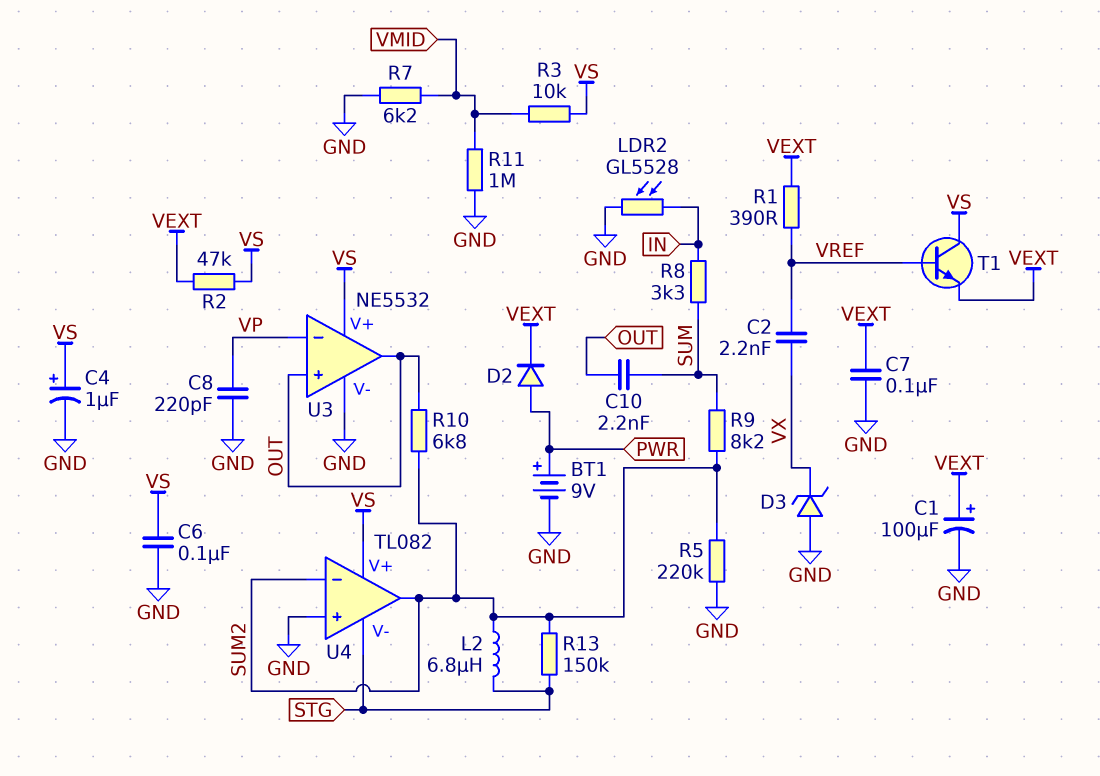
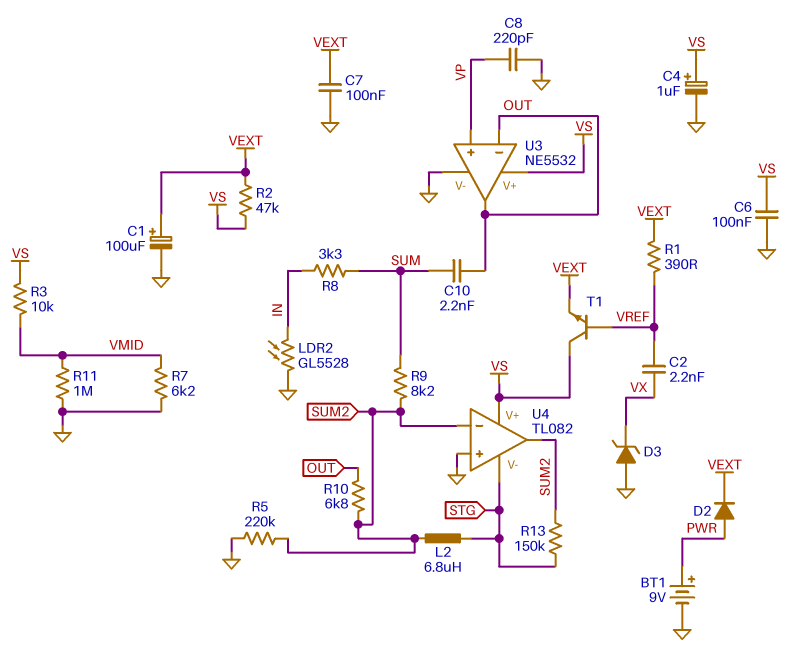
U3 pin in+: OUT -> VP
U3 pin in-: VP -> OUT

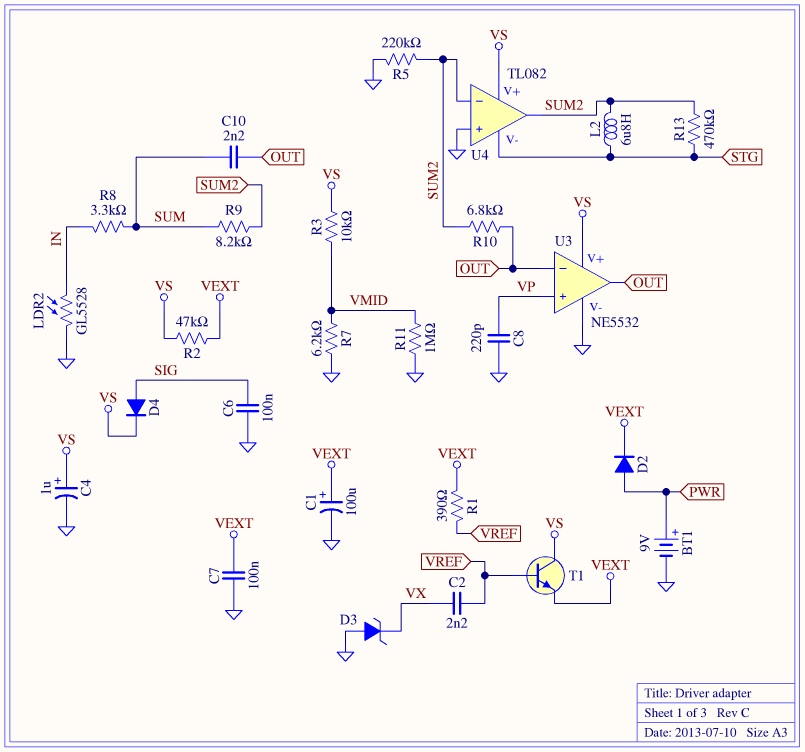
C6: 100nF (GND, VS) -> 100nF (GND, SIG)
D4: none -> diode (A SIG, K VS)
R13: 150k (STG, SUM2) -> 470k (STG, SUM2)

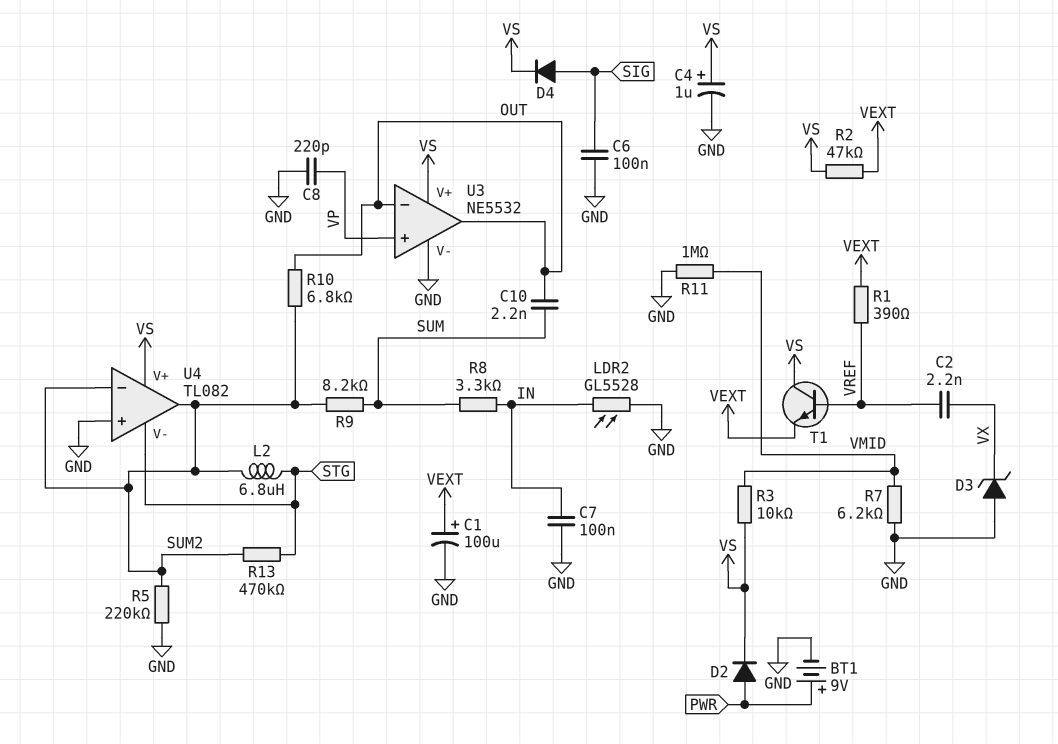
C7: 100nF (GND, VEXT) -> 100nF (GND, IN)
D2: diode (A PWR, K VEXT) -> diode (A PWR, K VS)

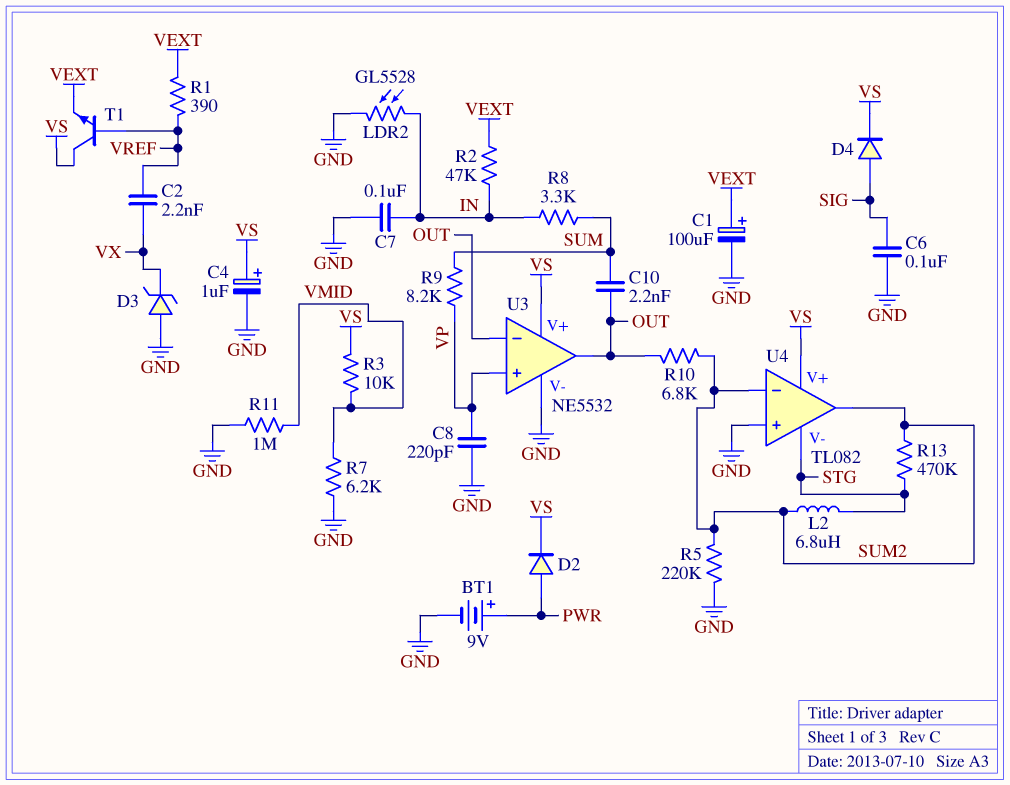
R2: 47k (VEXT, VS) -> 47k (IN, VEXT)
R9: 8.2k (SUM, SUM2) -> 8.2k (SUM, VP)

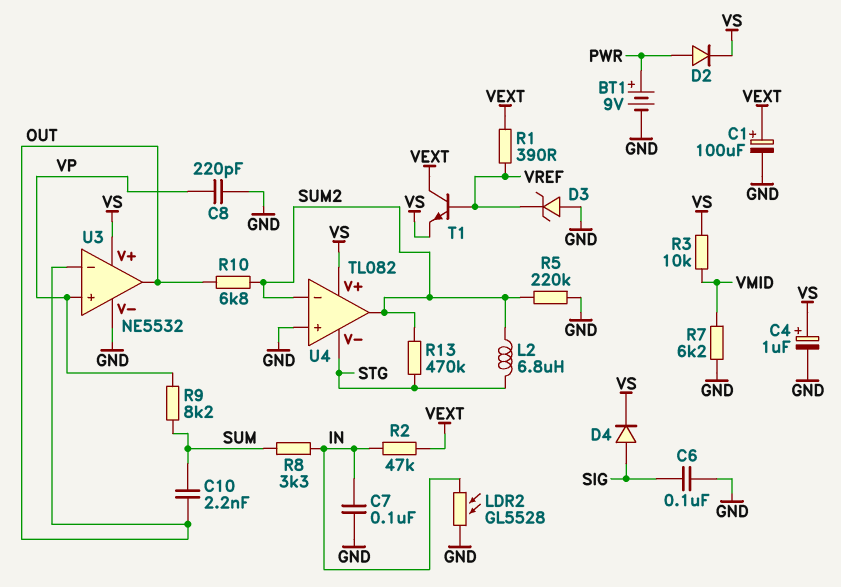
C2: 2.2nF (VREF, VX) -> none
D3: zener (A GND, K VX) -> zener (A GND, K VREF)
R11: 1M (GND, VMID) -> none
T1: NPN (B VREF, C VS, E VEXT) -> NPN (B VREF, C VEXT, E VS)

